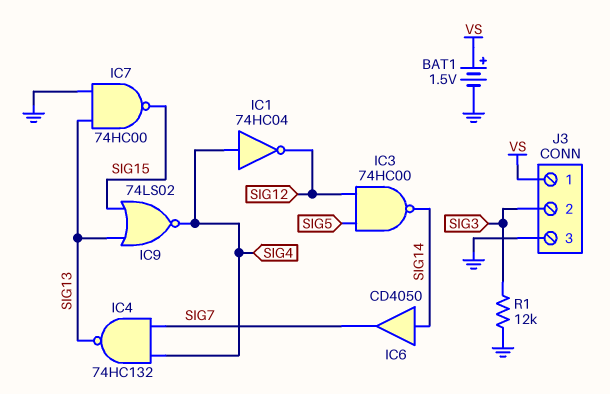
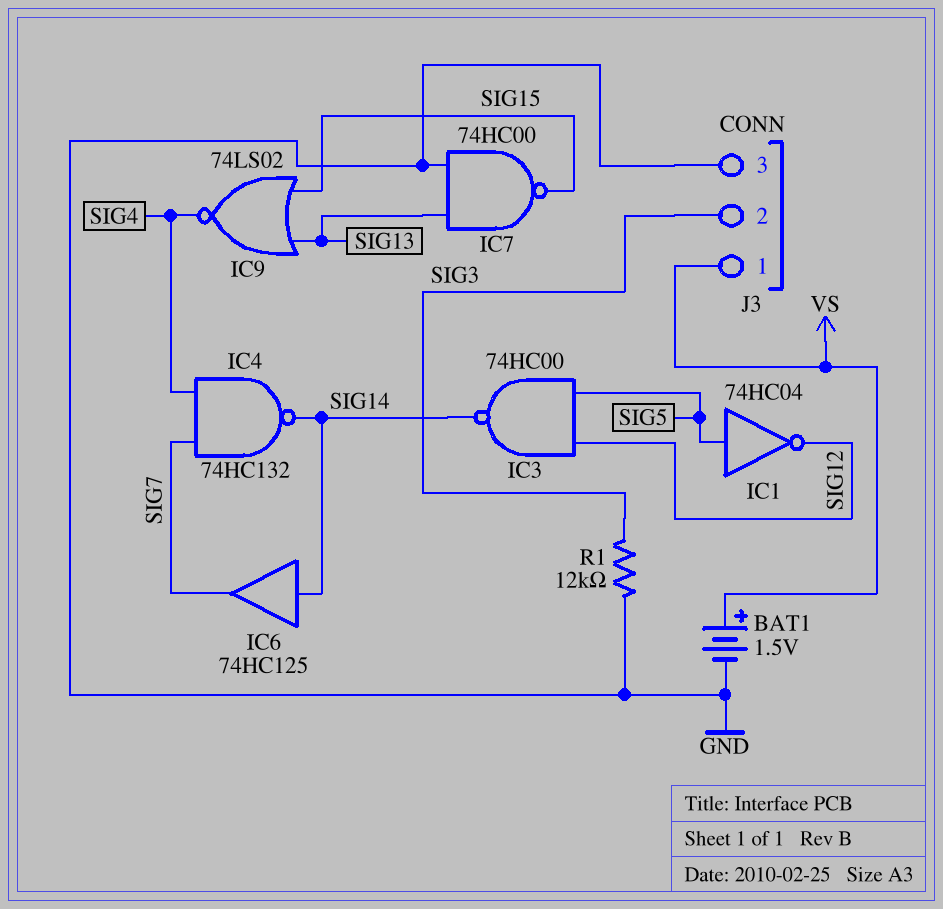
IC1: NOT 74HC04 (in SIG4, out SIG12) -> NOT 74HC04 (in SIG5, out SIG12)
IC4: NAND 74HC132 (in SIG4, in SIG7, out SIG13) -> NAND 74HC132 (in SIG4, in SIG7, out SIG14)
IC6: buffer CD4050 (in SIG14, out SIG7) -> buffer 74HC125 (in SIG14, out SIG7)

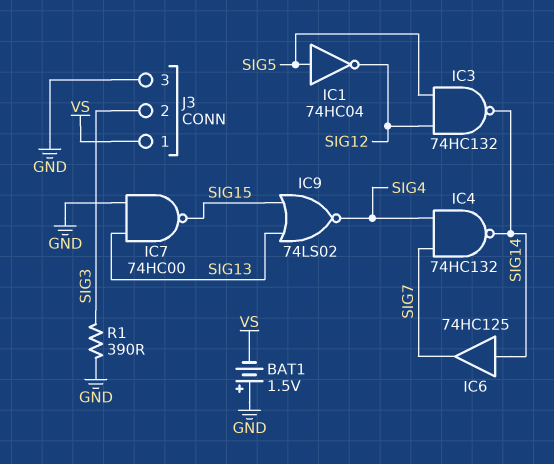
BAT1: 1.5V (plus VS, minus GND) -> 1.5V (plus GND, minus VS)
IC3: NAND 74HC00 (in SIG5, in SIG12, out SIG14) -> NAND 74HC132 (in SIG5, in SIG12, out SIG14)
R1: 12k (GND, SIG3) -> 390 (GND, SIG3)

